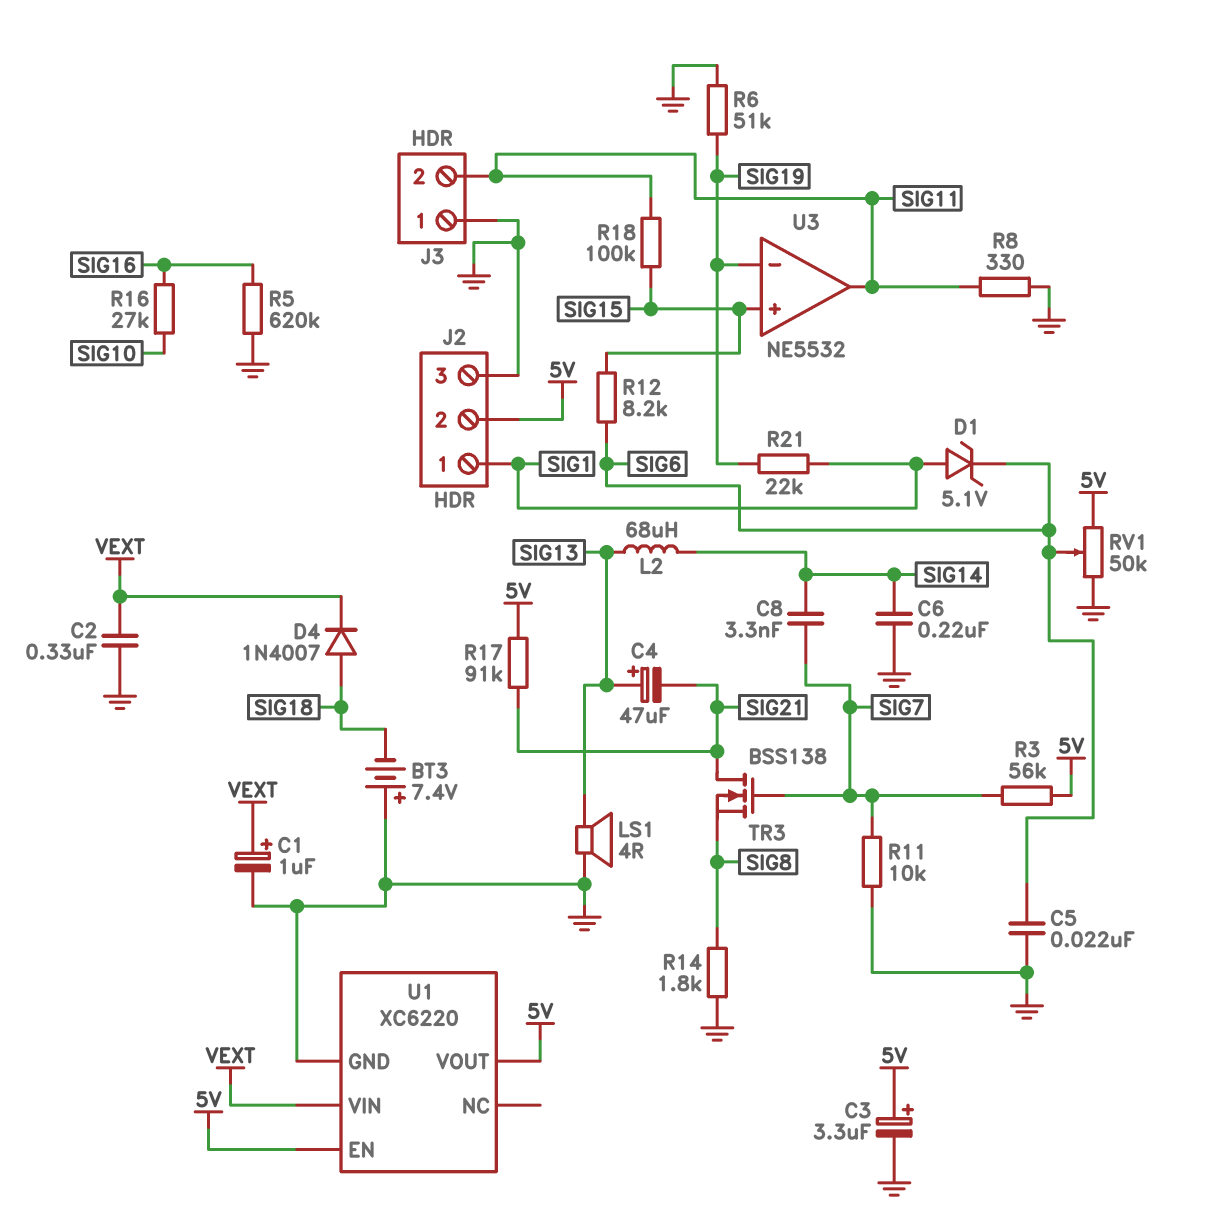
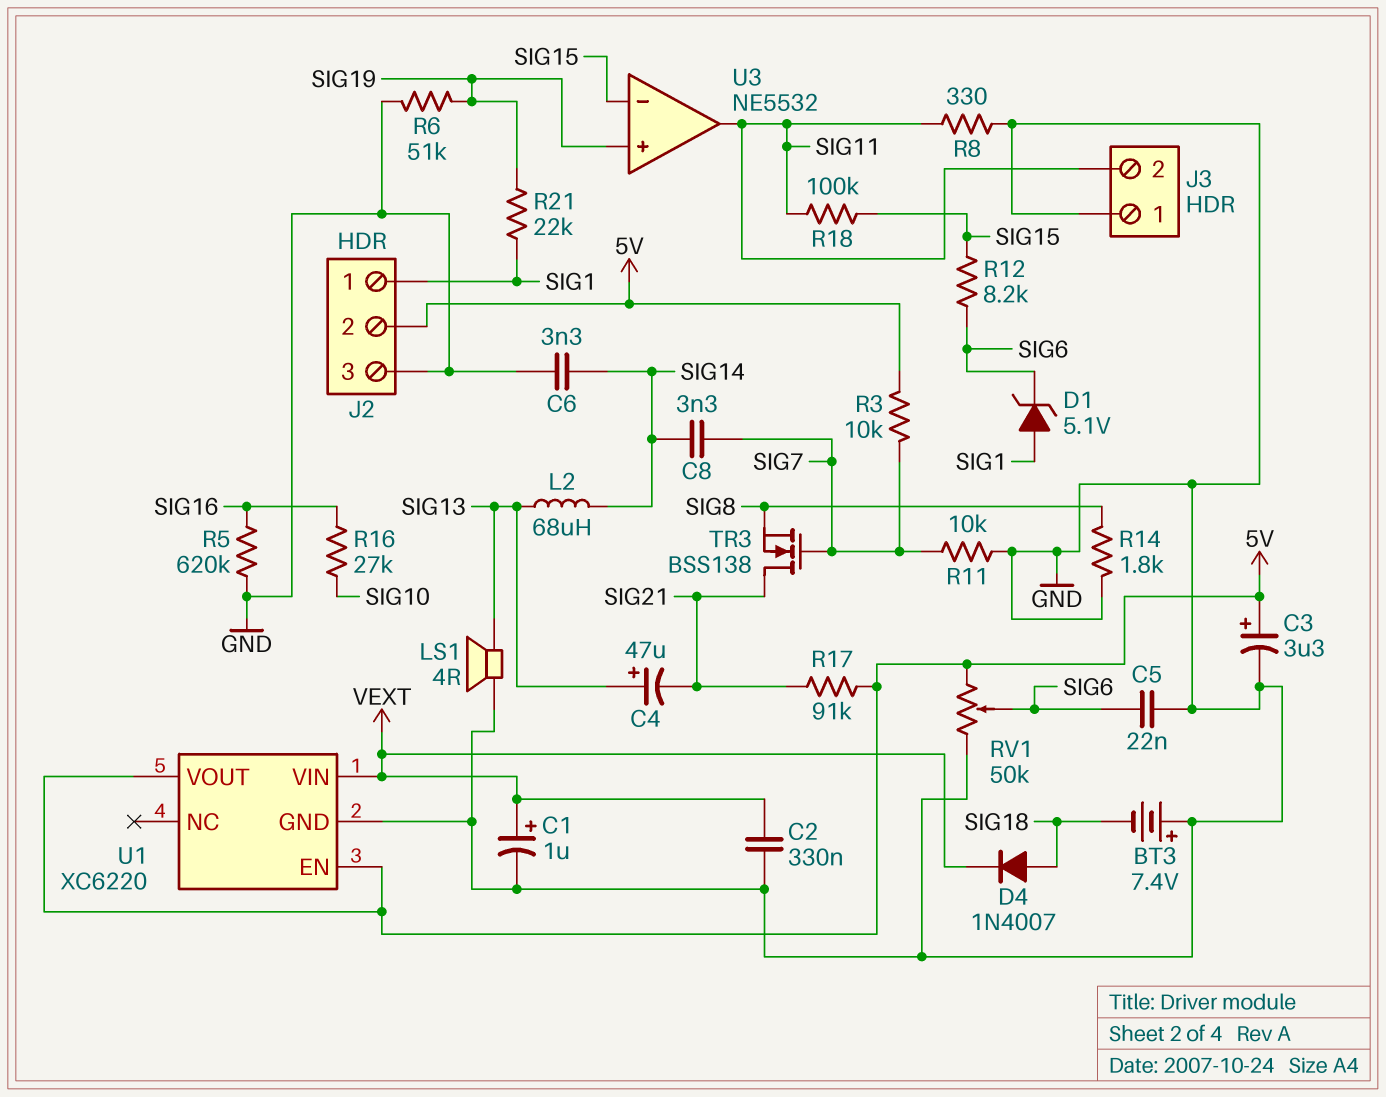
C6: 220nF (GND, SIG14) -> 3.3nF (GND, SIG14)
R3: 56k (5V, SIG7) -> 10k (5V, SIG7)
U3 pin in+: SIG15 -> SIG19
U3 pin in-: SIG19 -> SIG15

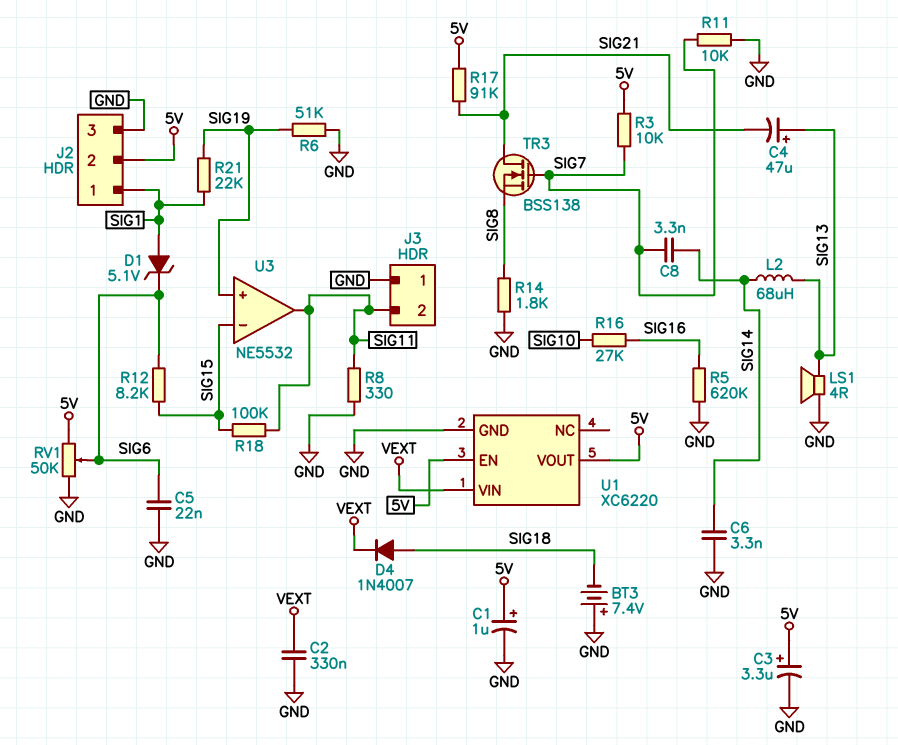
C1: 1uF (plus VEXT, minus GND) -> 1uF (plus 5V, minus GND)

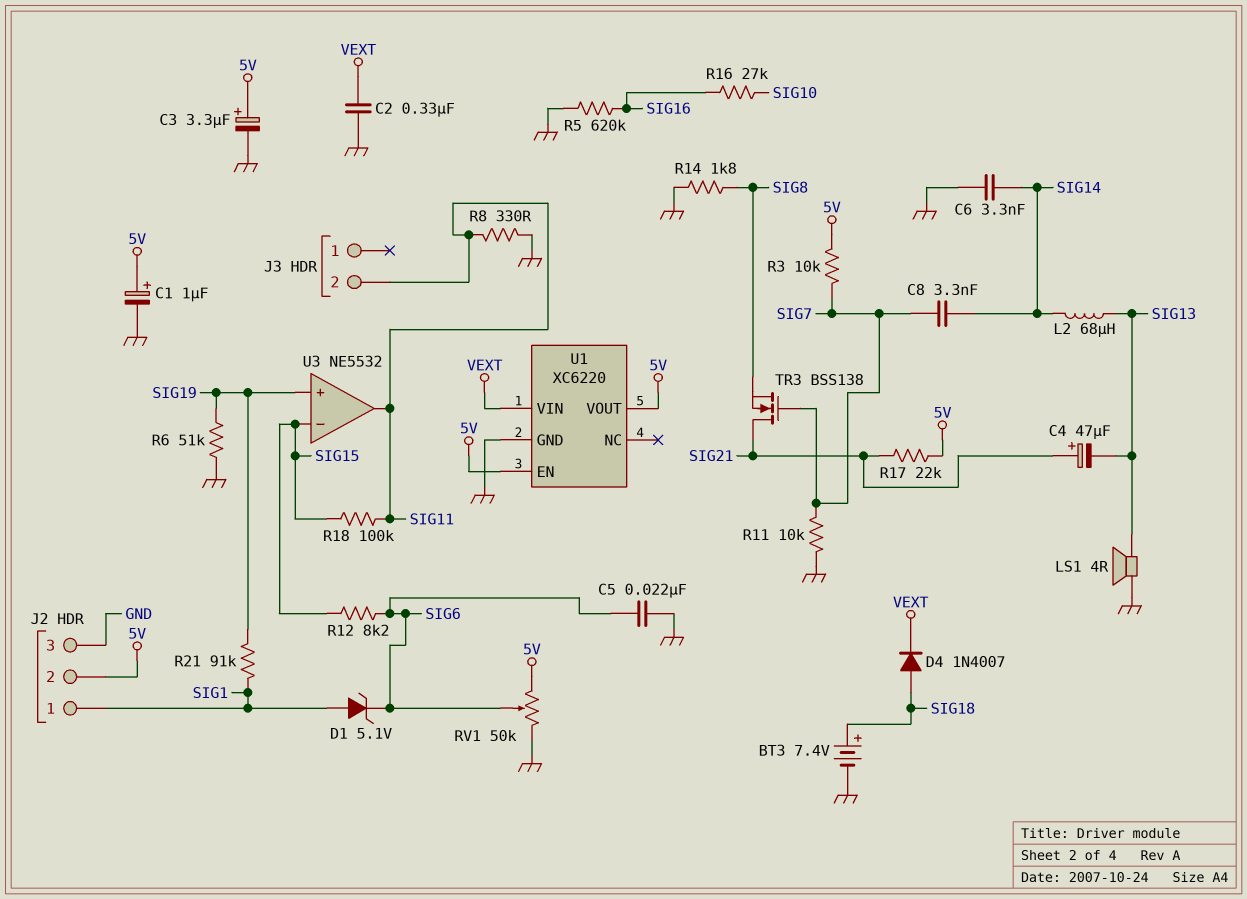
BT3: 7.4V (plus GND, minus SIG18) -> 7.4V (plus SIG18, minus GND)
C4: 47uF (plus SIG13, minus SIG21) -> 47uF (plus SIG21, minus SIG13)
J3 pin 1: GND -> none
R17: 91k (5V, SIG21) -> 22k (5V, SIG21)
R21: 22k (SIG1, SIG19) -> 91k (SIG1, SIG19)

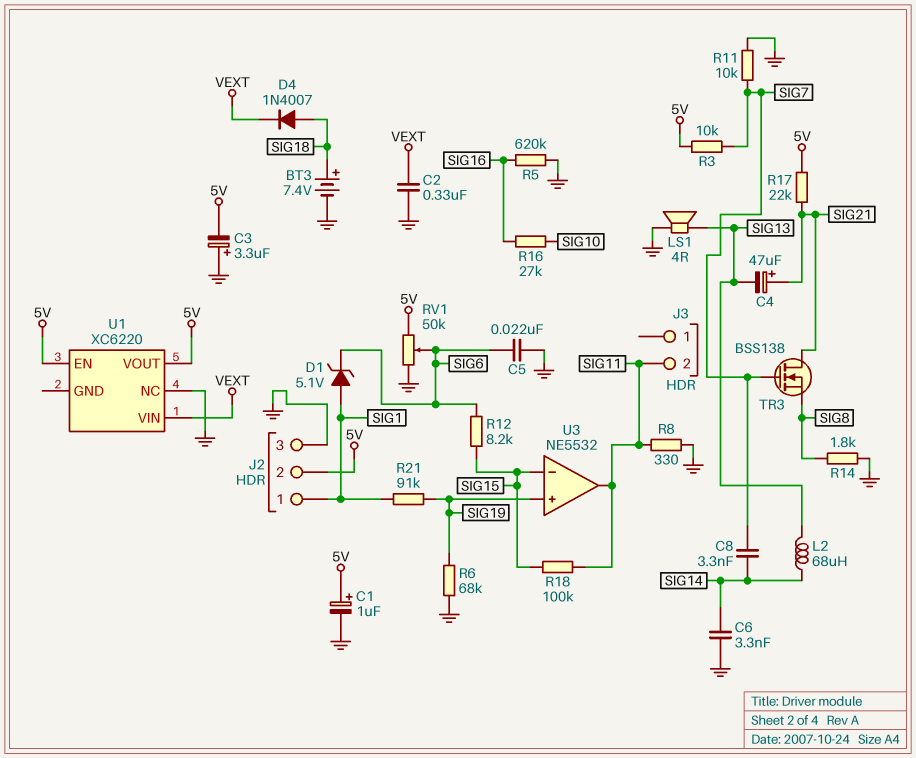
C3: 3.3uF (plus 5V, minus GND) -> 3.3uF (plus GND, minus 5V)
R6: 51k (GND, SIG19) -> 68k (GND, SIG19)
U1 pin GND: GND -> none
U1 pin NC: none -> GND

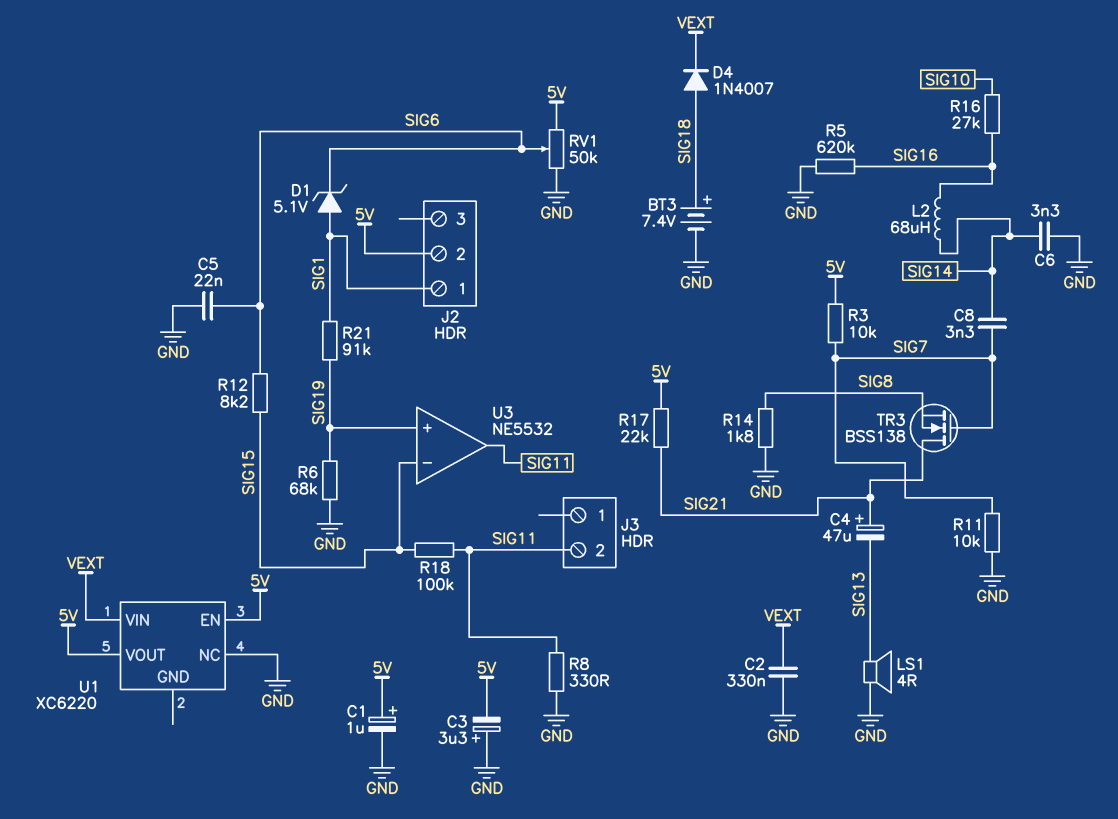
J2 pin 3: GND -> none
L2: 68uH (SIG13, SIG14) -> 68uH (SIG14, SIG16)

